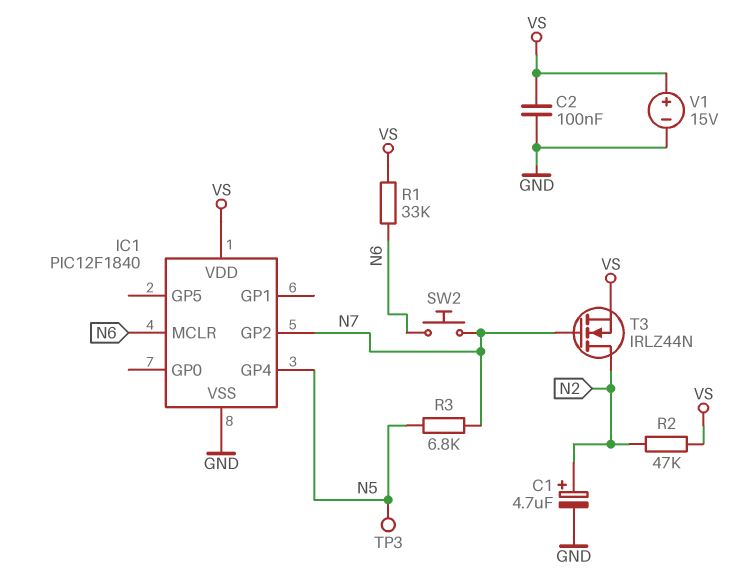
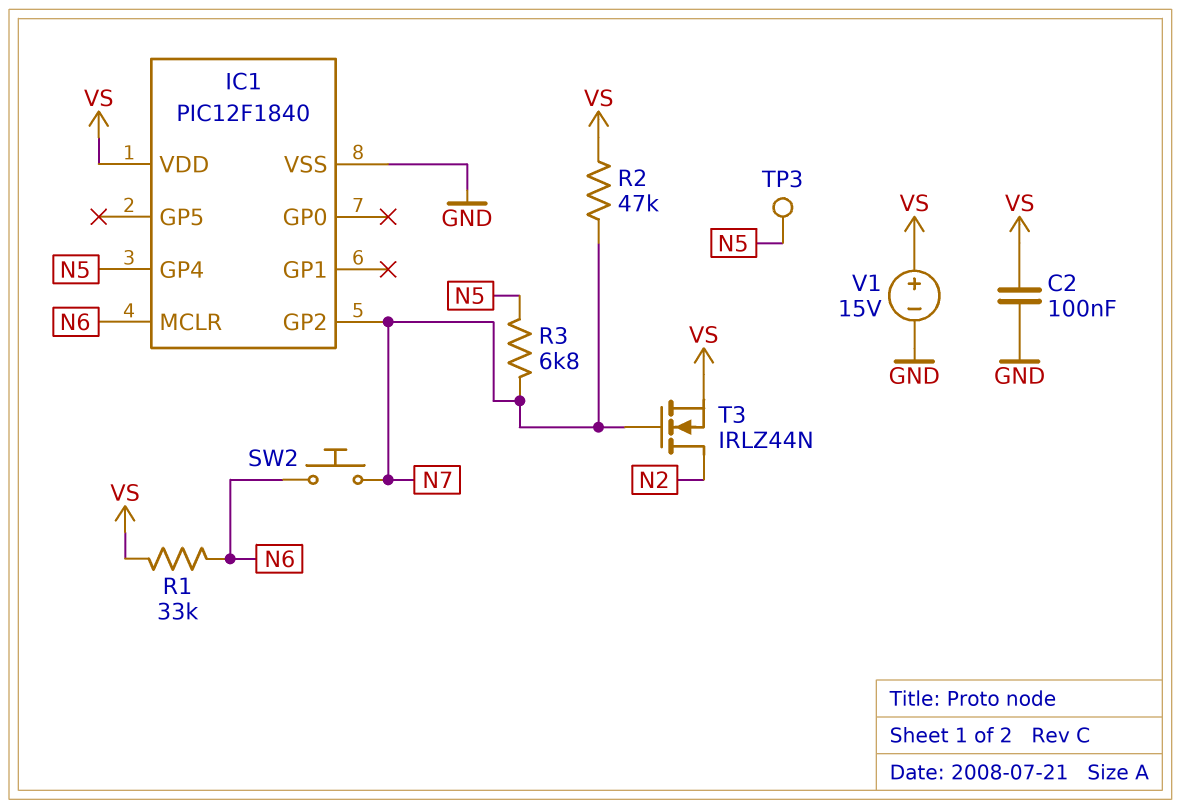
C1: 4.7uF (plus N2, minus GND) -> none
R2: 47k (N2, VS) -> 47k (N7, VS)

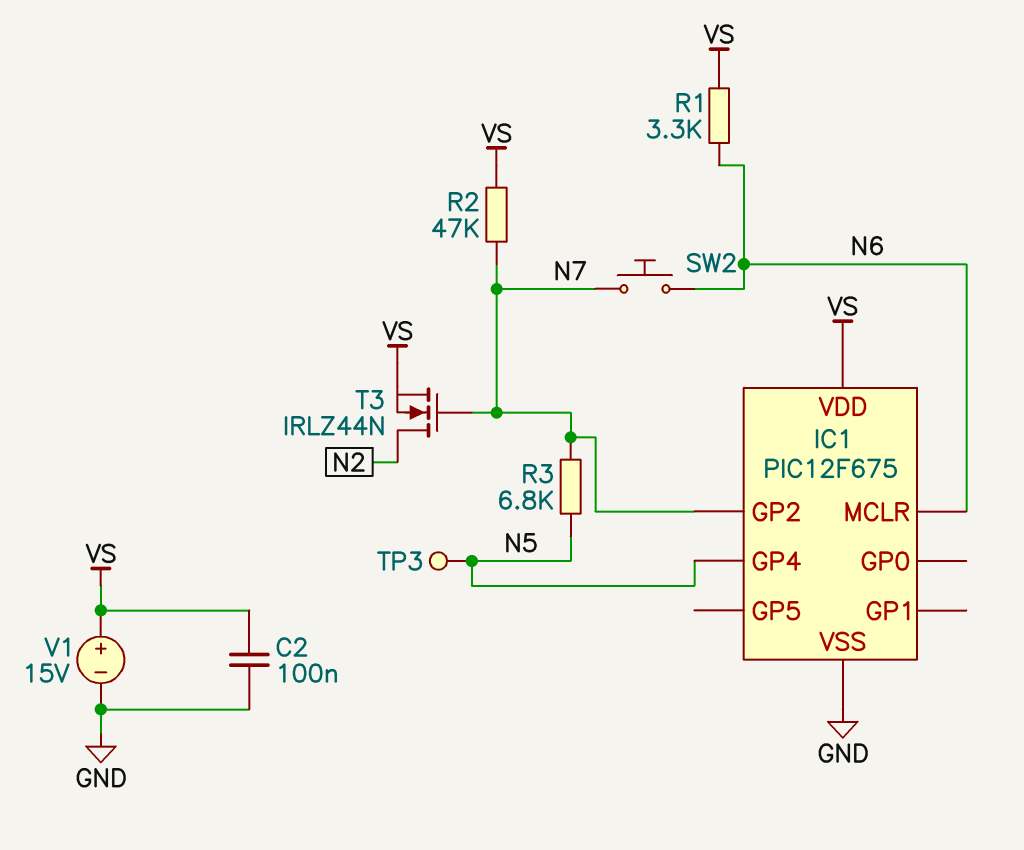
IC1: PIC12F1840 -> PIC12F675
R1: 33k (N6, VS) -> 3.3k (N6, VS)

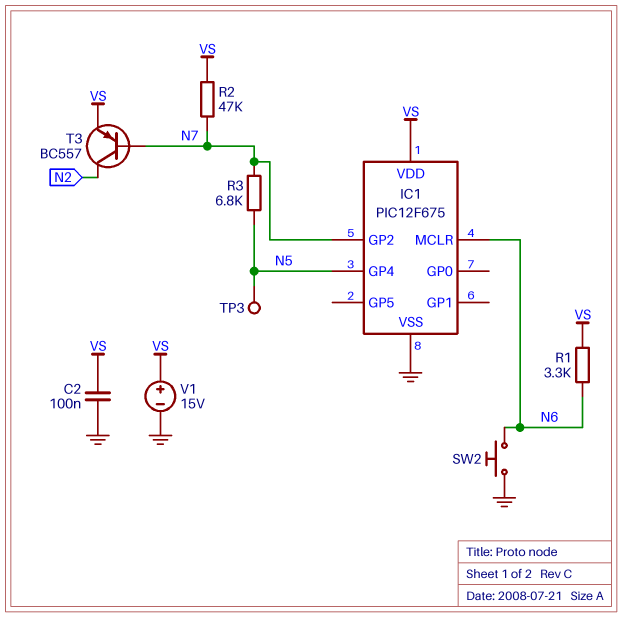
SW2: button (N6, N7) -> button (GND, N6)
T3: NMOS IRLZ44N (G N7, D N2, S VS) -> PNP BC557 (B N7, C N2, E VS)

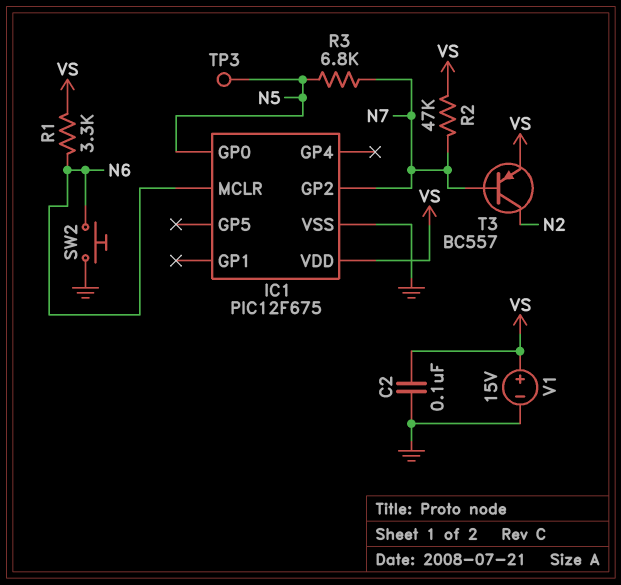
IC1 pin GP0: none -> N5
IC1 pin GP4: N5 -> none

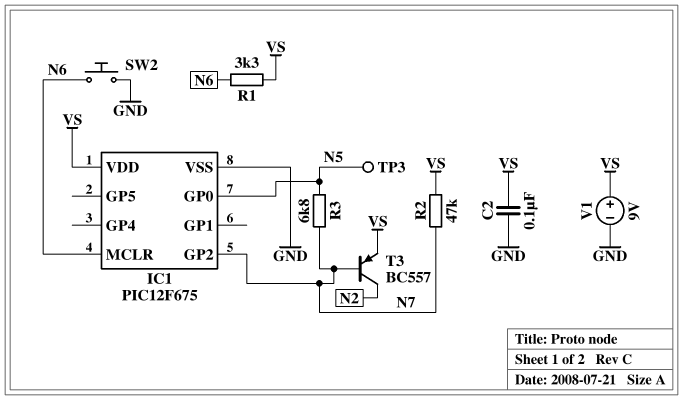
V1: 15V (plus VS, minus GND) -> 9V (plus VS, minus GND)

